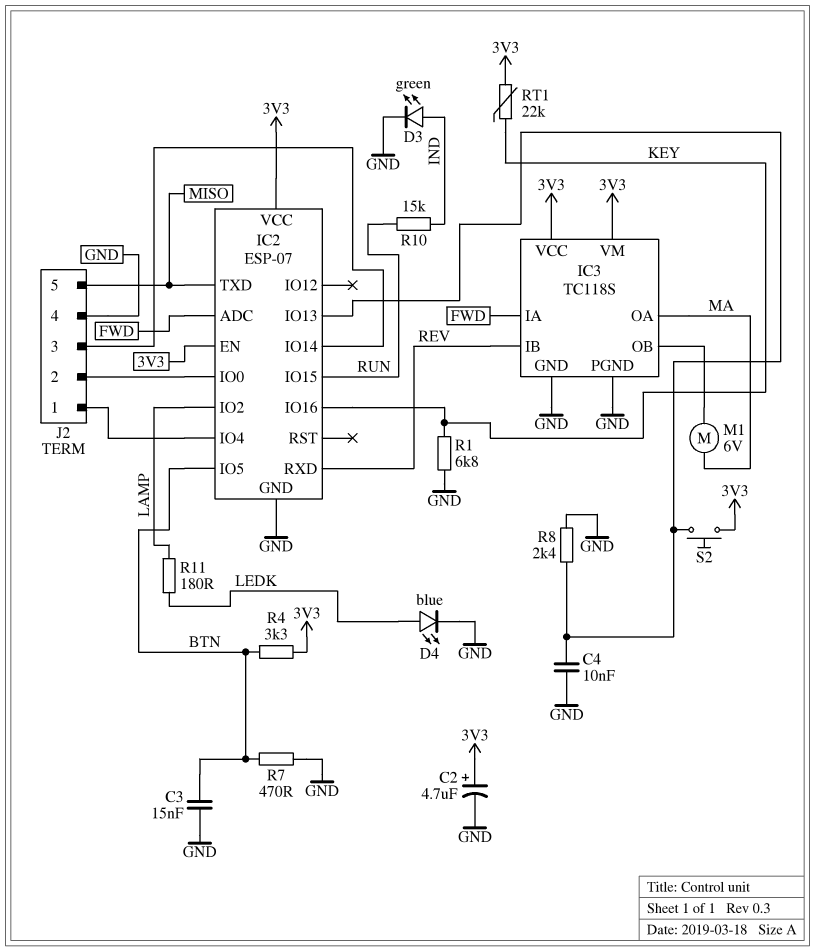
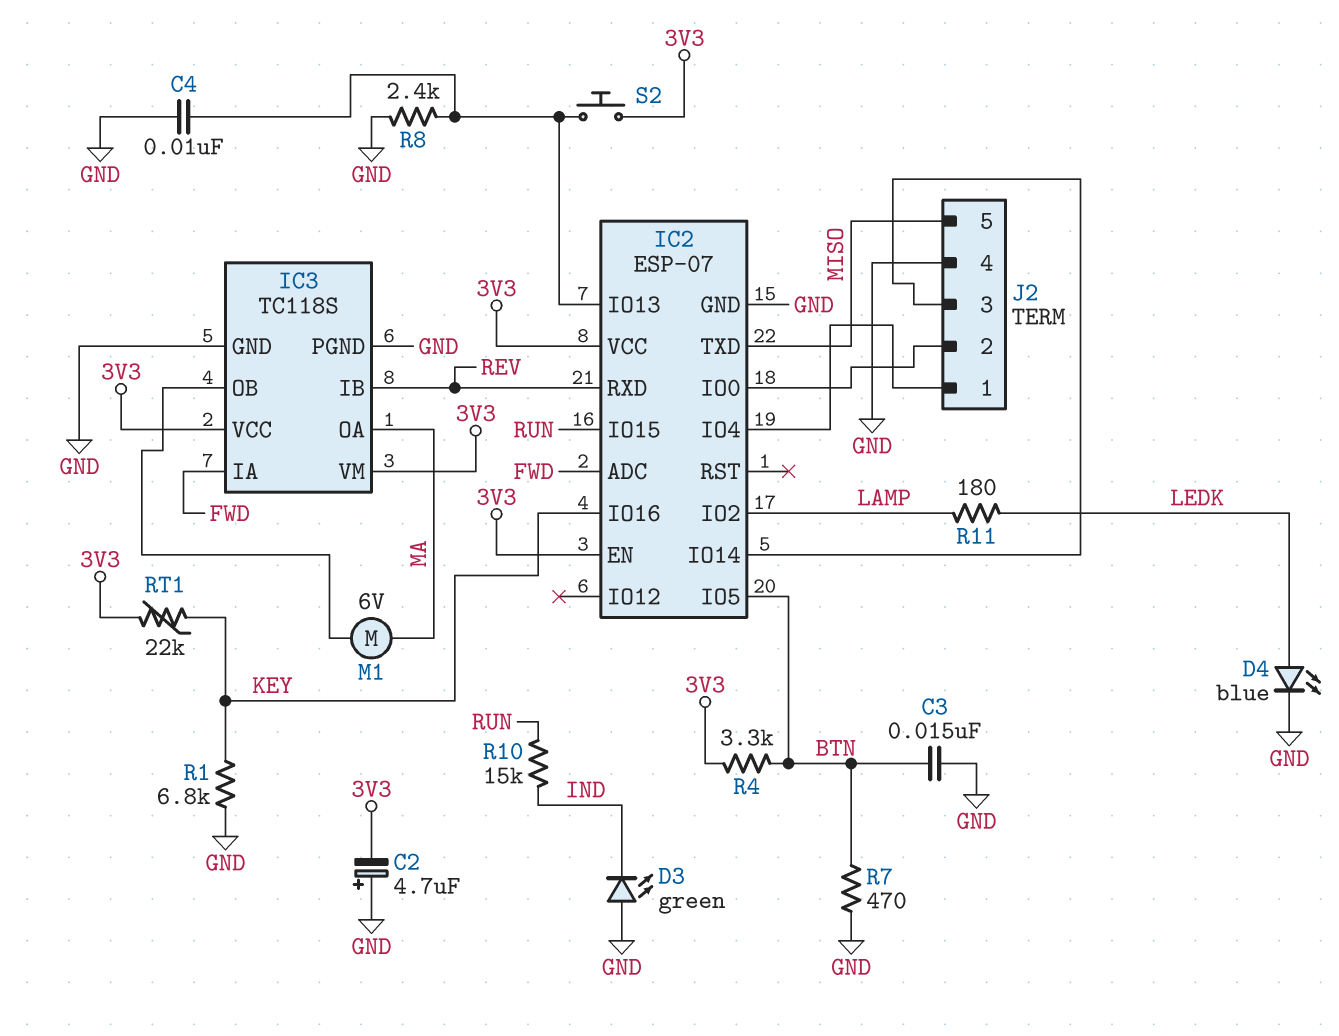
C2: 4.7uF (plus 3V3, minus GND) -> 4.7uF (plus GND, minus 3V3)
D3: LED green (A IND, K GND) -> LED green (A GND, K IND)

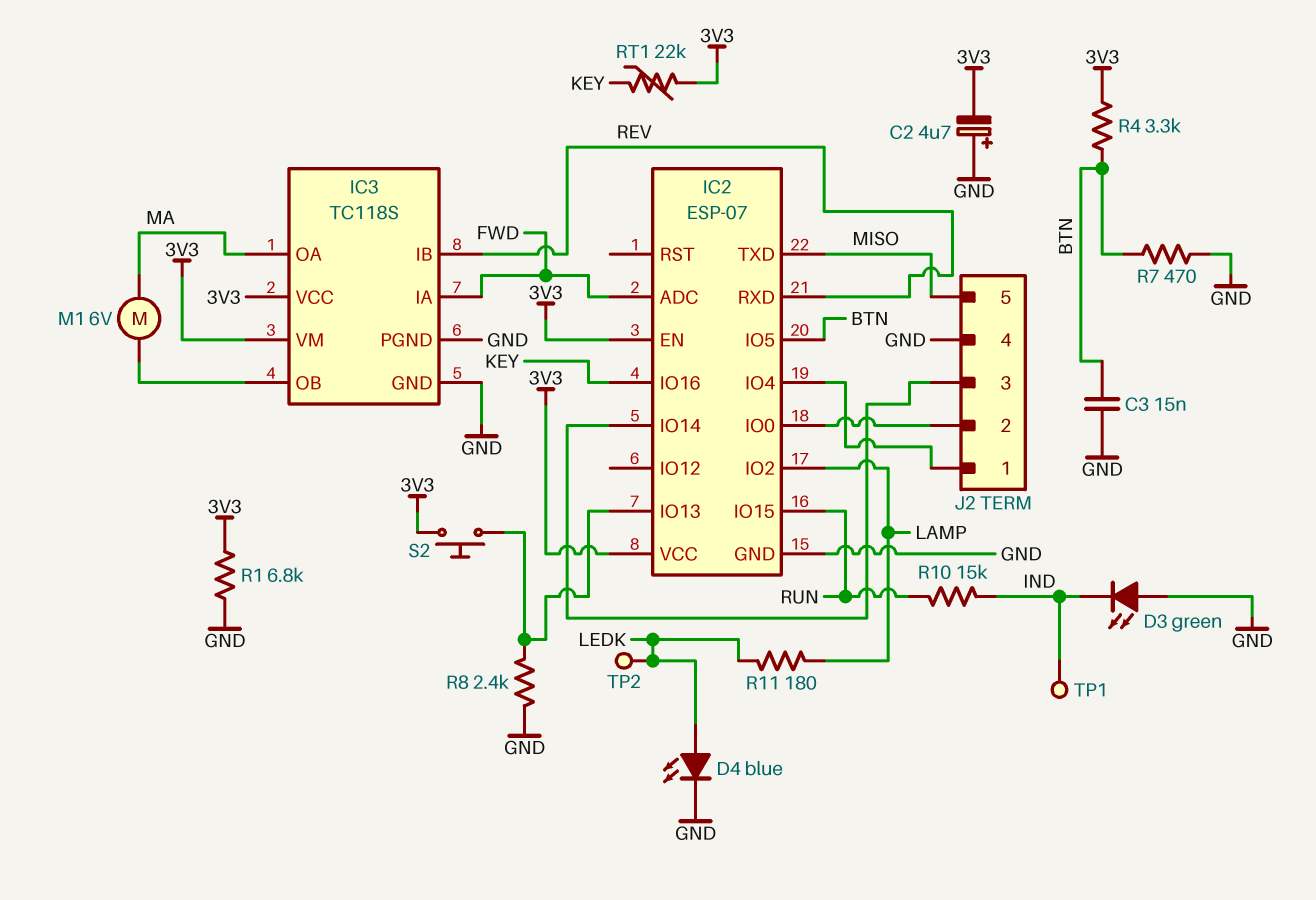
C4: 10nF (GND, IC2/IO13) -> none
R1: 6.8k (GND, KEY) -> 6.8k (3V3, GND)
TP1: none -> test point (IND)
TP2: none -> test point (LEDK)

